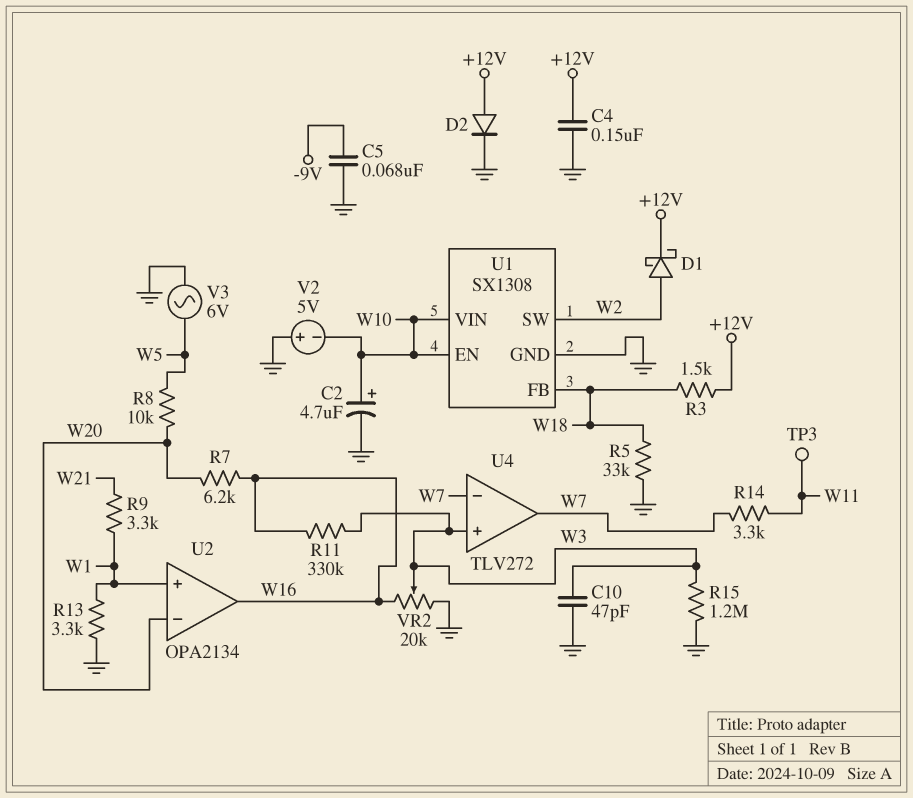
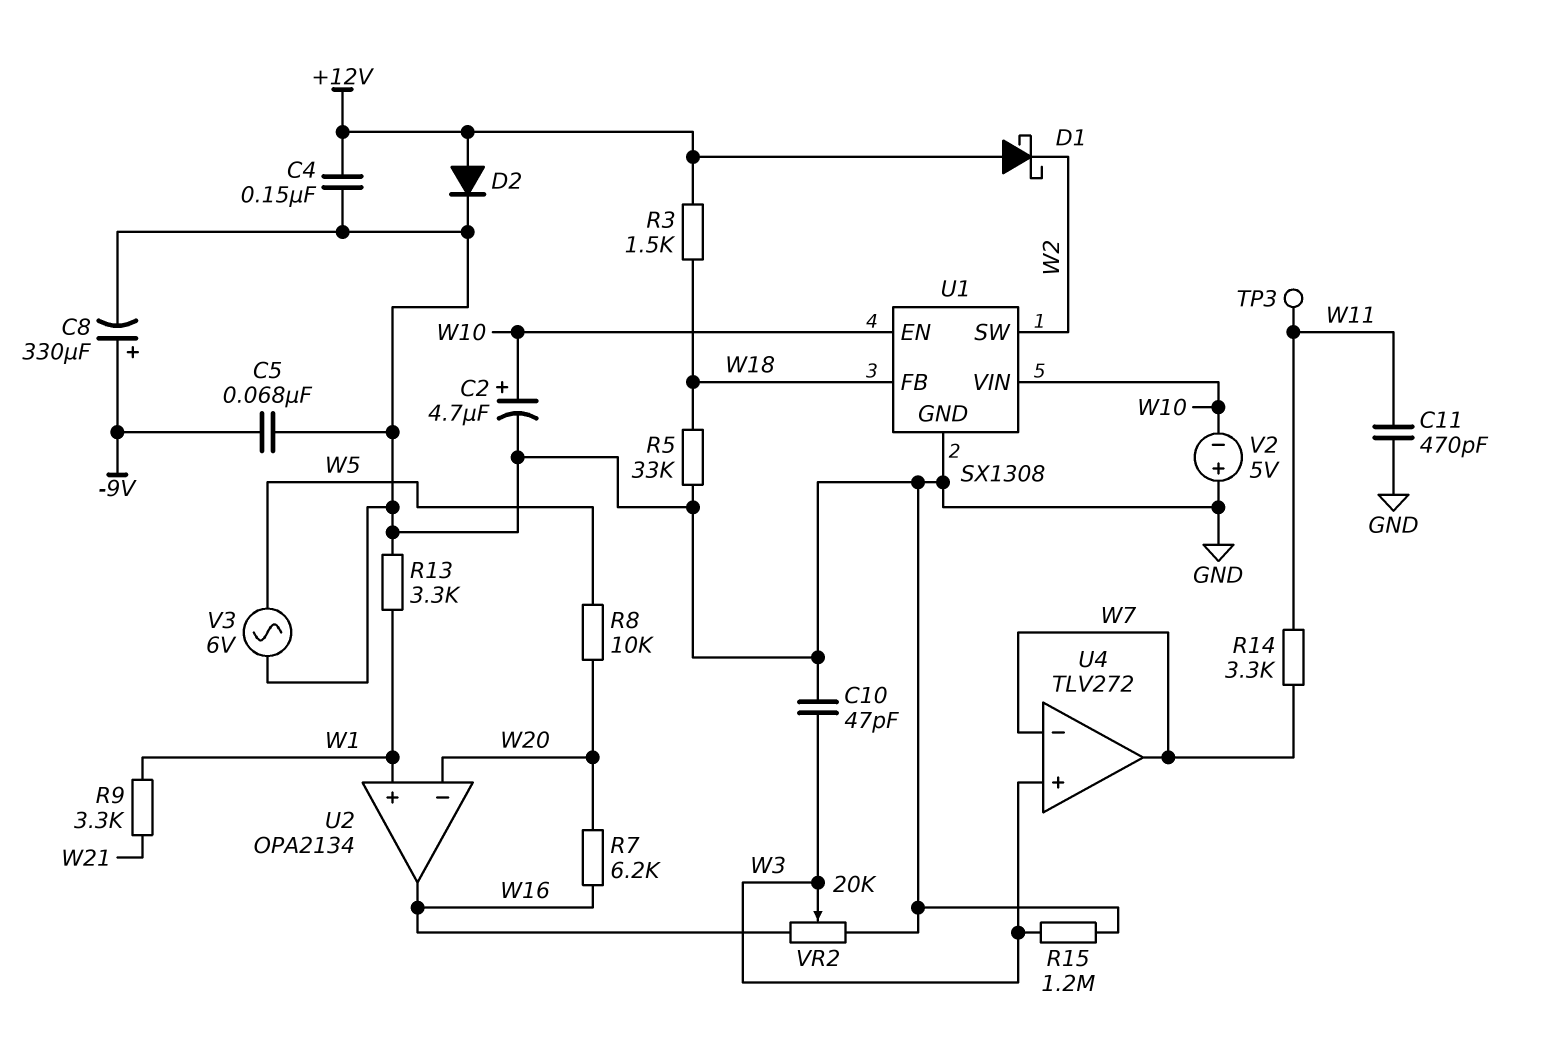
C8: none -> 330uF (plus -9V, minus GND)
C11: none -> 470pF (GND, W11)
D1: schottky (A W2, K +12V) -> schottky (A +12V, K W2)
R11: 330k (W3, W16) -> none

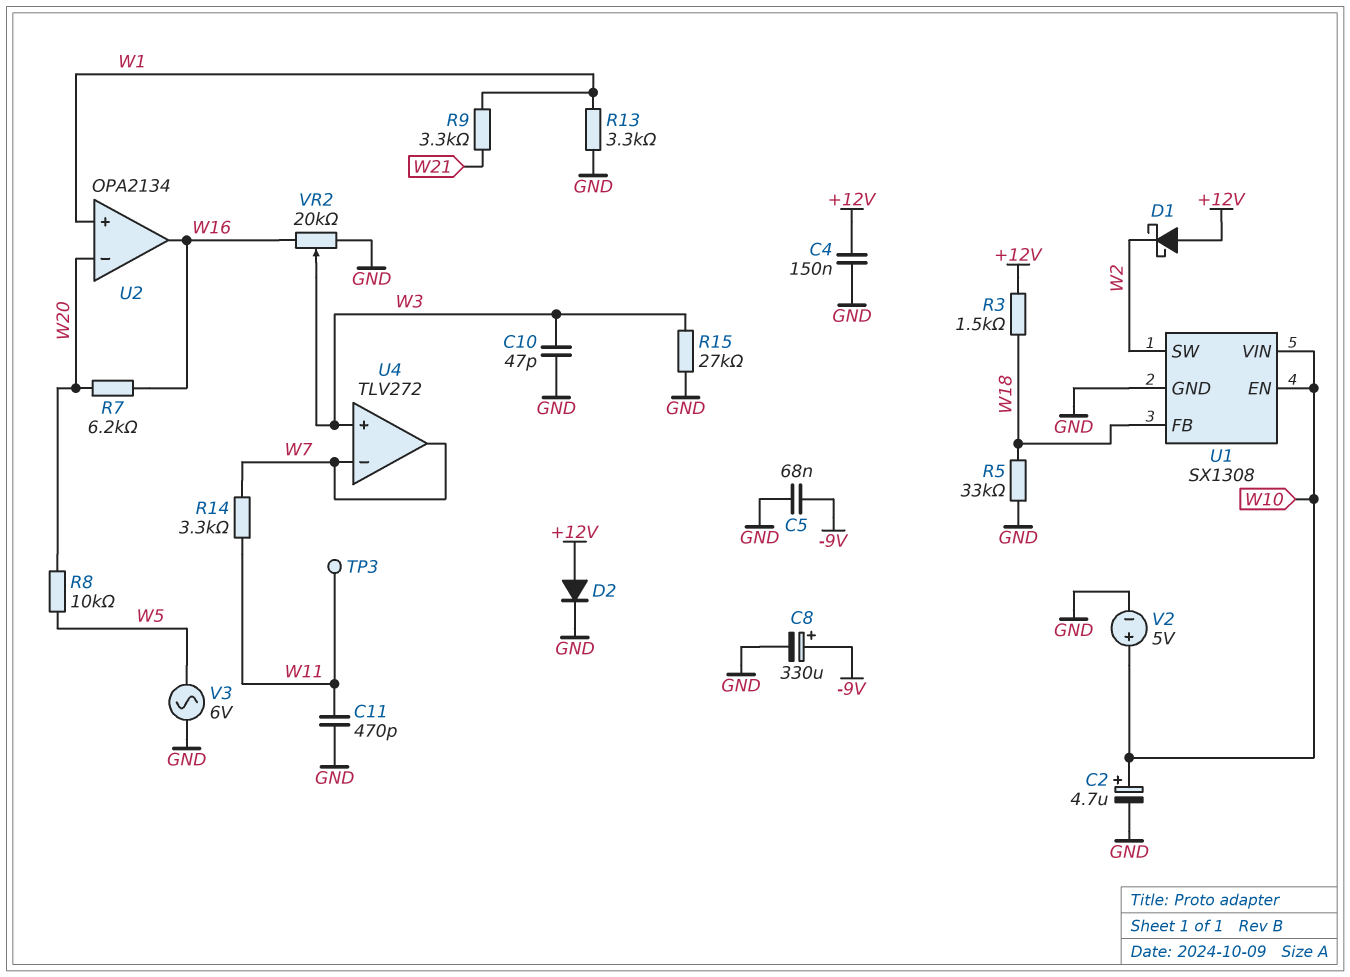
R15: 1.2M (GND, W3) -> 27k (GND, W3)
V2: 5V (plus GND, minus W10) -> 5V (plus W10, minus GND)

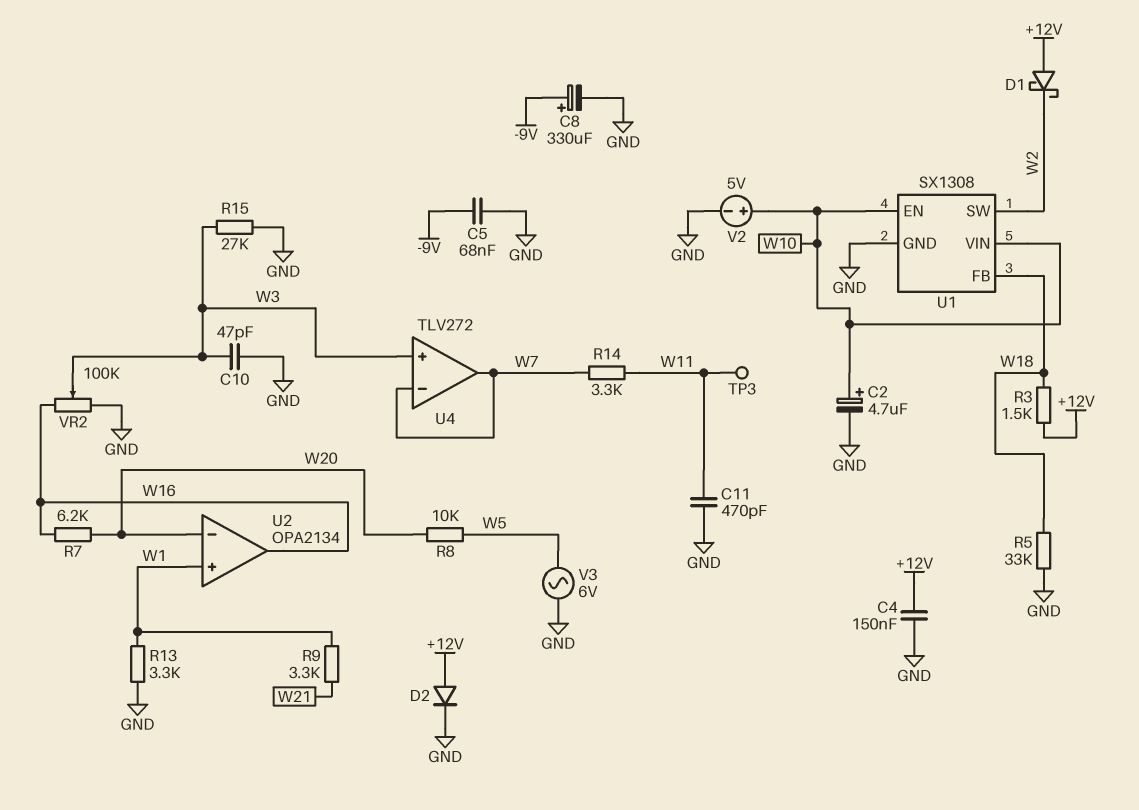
VR2: 20k (GND, W16, wiper W3) -> 100k (GND, W16, wiper W3)

